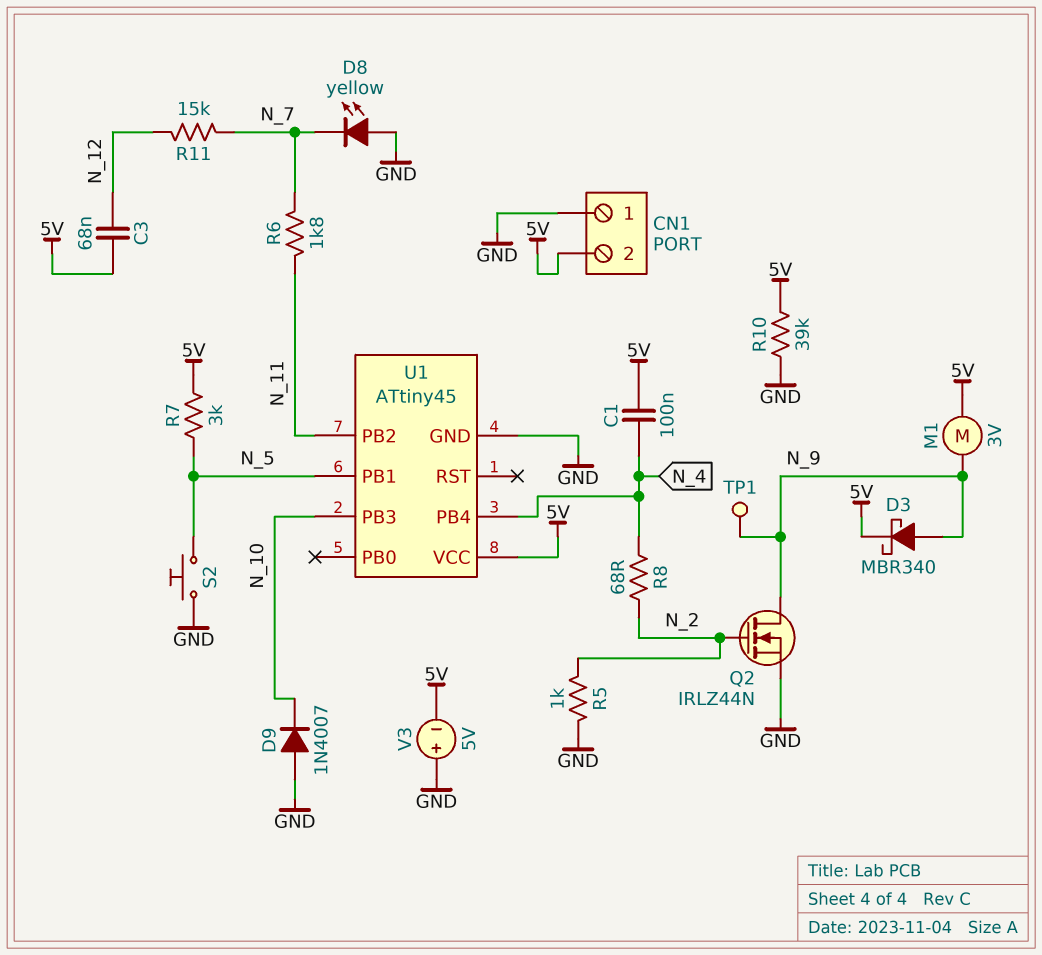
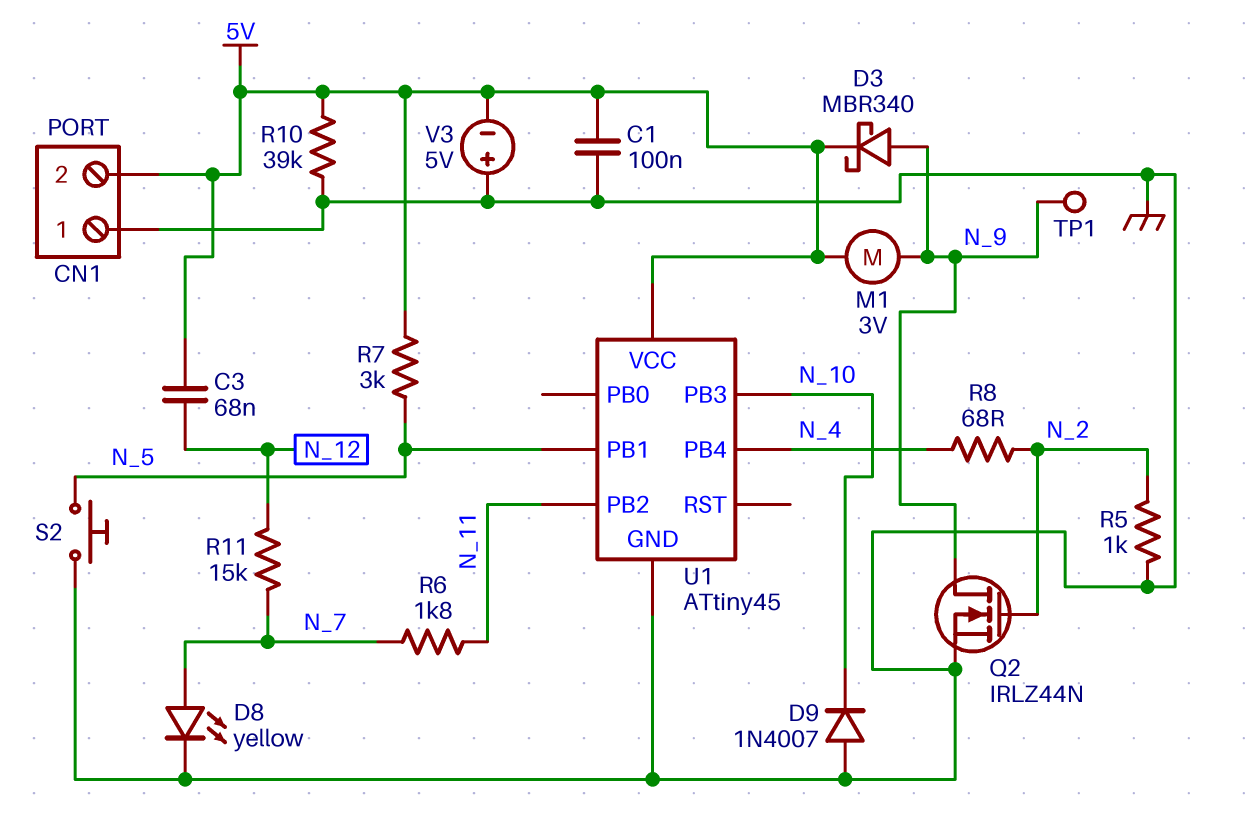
C1: 100nF (5V, N_4) -> 100nF (5V, GND)
D8: LED yellow (A GND, K N_7) -> LED yellow (A N_7, K GND)

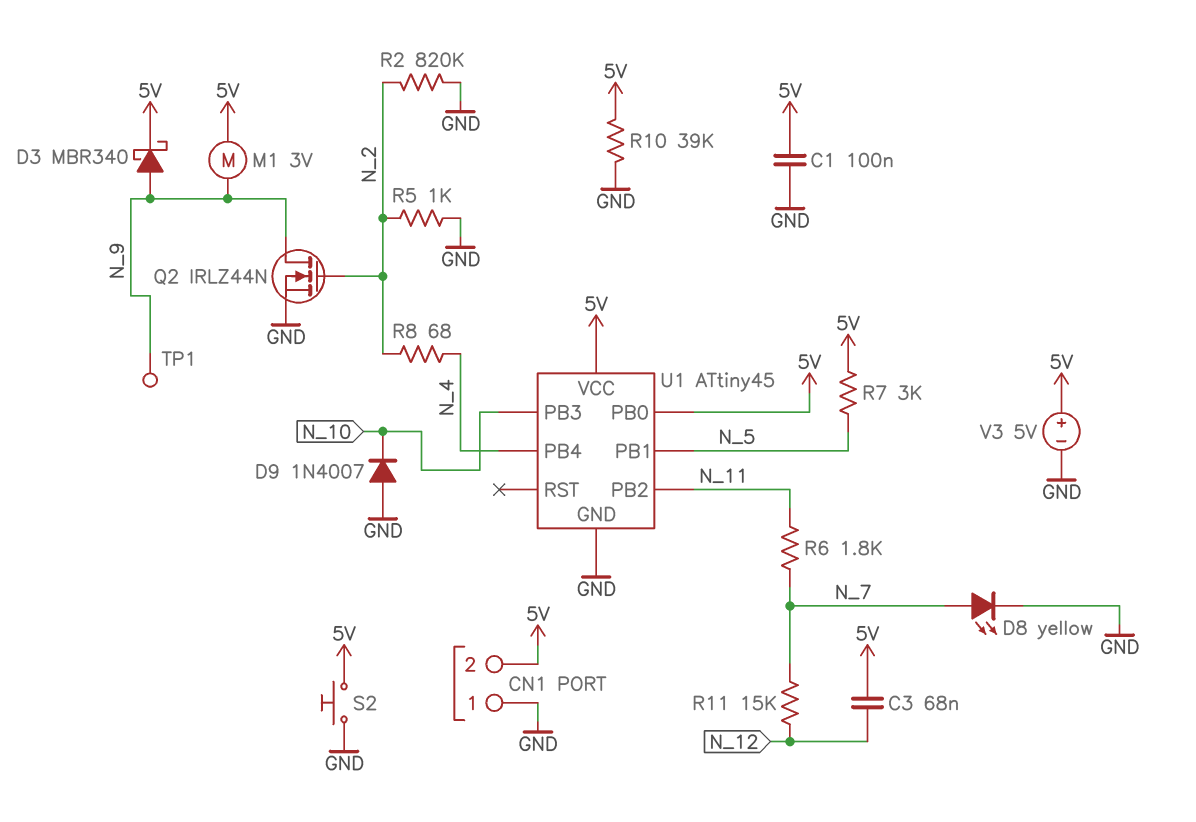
R2: none -> 820k (GND, N_2)
S2: button (GND, N_5) -> button (5V, GND)
U1 pin PB0: none -> 5V
V3: 5V (plus GND, minus 5V) -> 5V (plus 5V, minus GND)

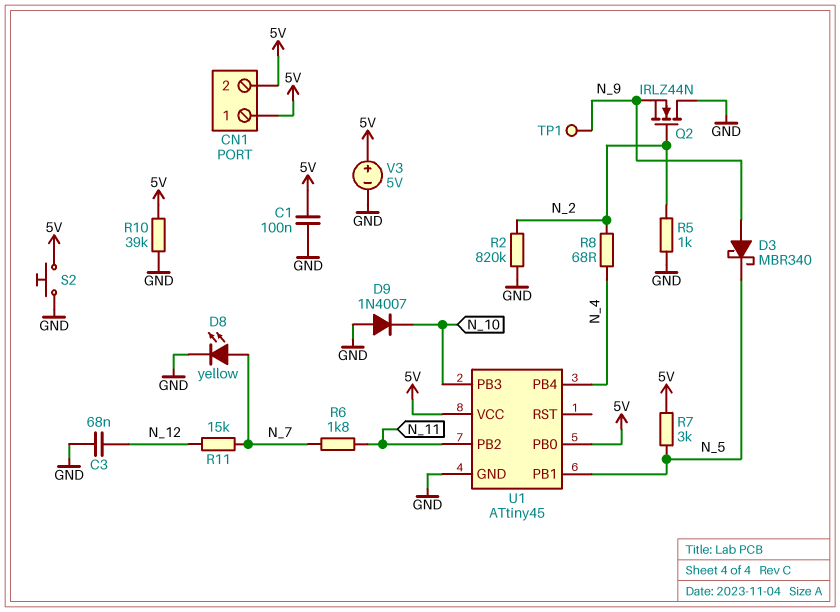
C3: 68nF (5V, N_12) -> 68nF (GND, N_12)
CN1 pin 1: GND -> 5V
D3: schottky MBR340 (A N_9, K 5V) -> schottky MBR340 (A N_9, K N_5)
M1: motor 3V (5V, N_9) -> none
Q2: NMOS IRLZ44N (G N_2, D N_9, S GND) -> NMOS IRLZ44N (G N_2, D GND, S N_9)

